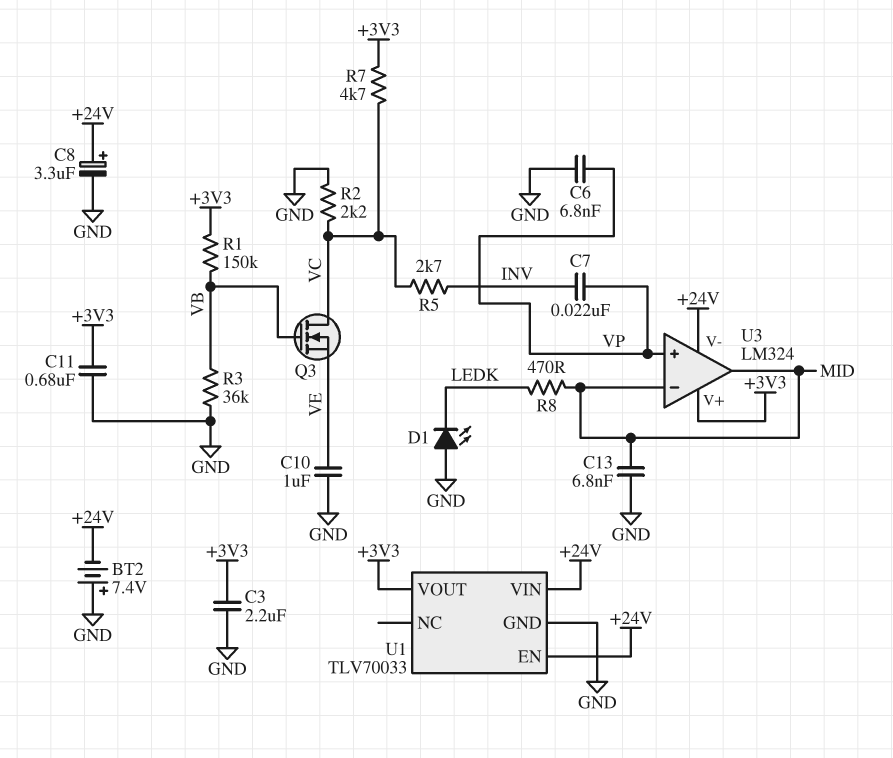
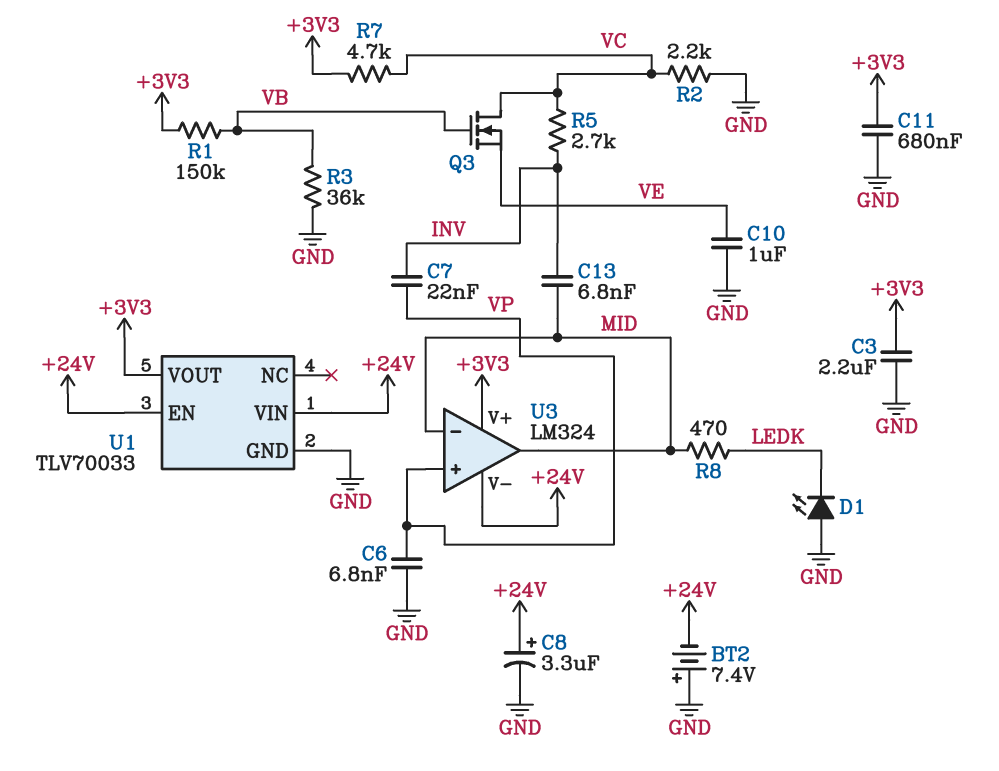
C13: 6.8nF (GND, MID) -> 6.8nF (INV, MID)

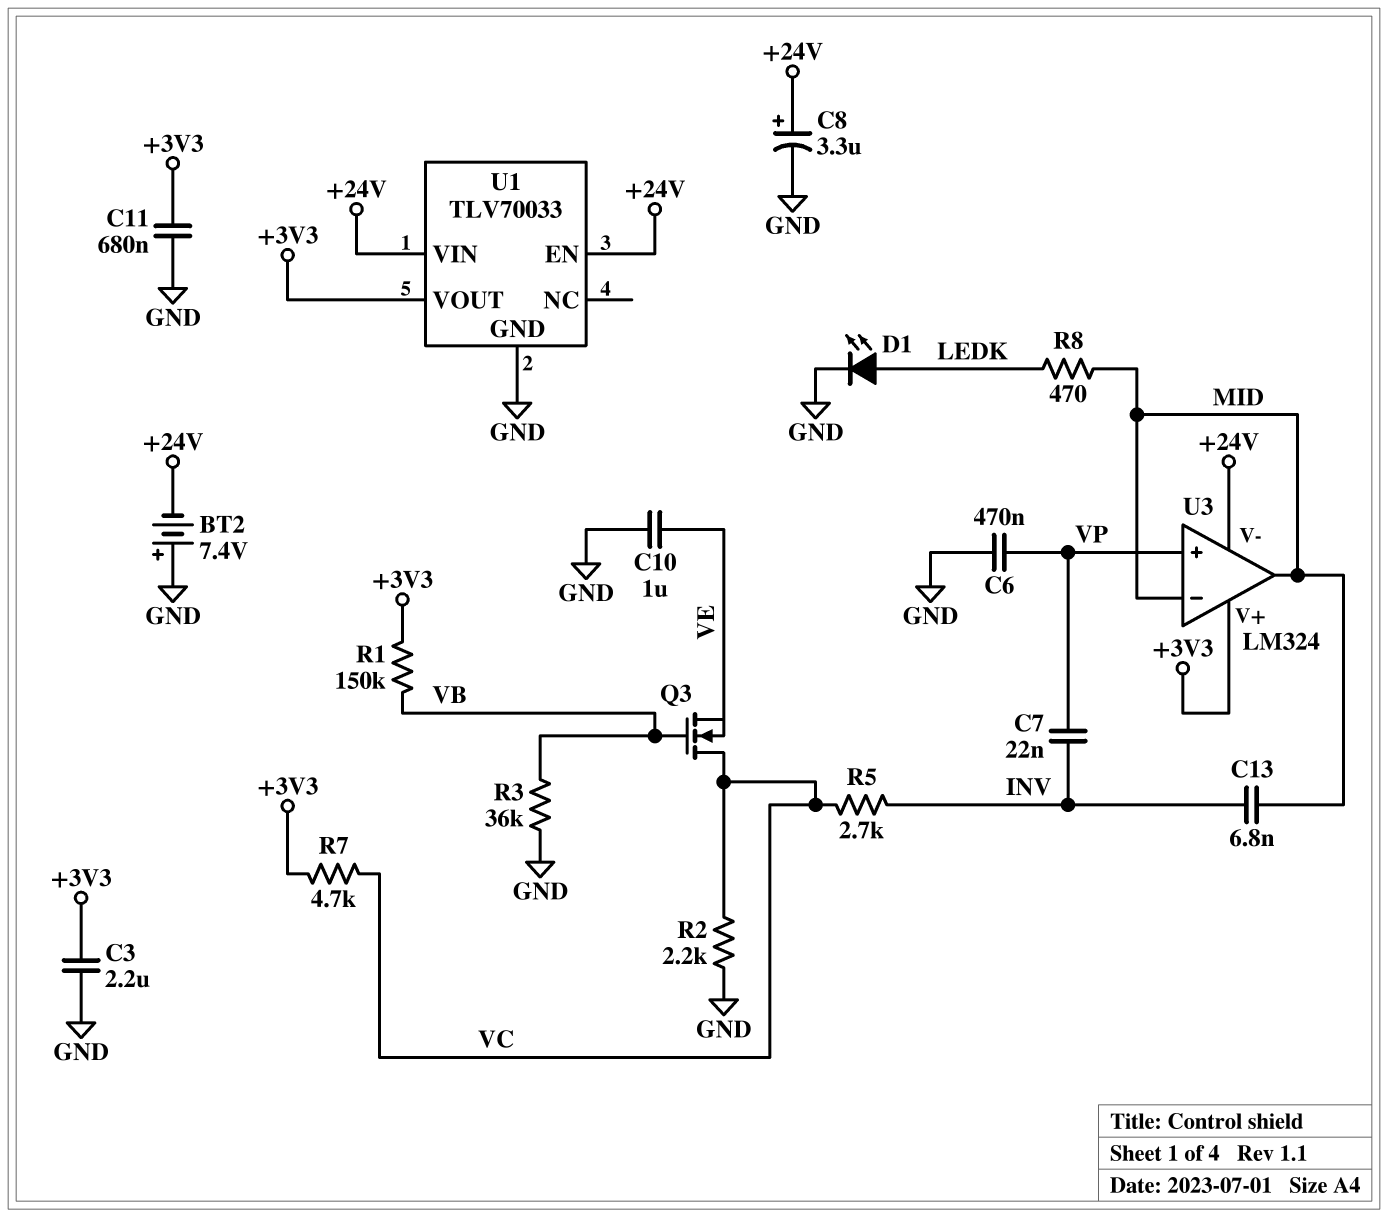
C6: 6.8nF (GND, VP) -> 470nF (GND, VP)
D1: LED (A GND, K LEDK) -> LED (A LEDK, K GND)

